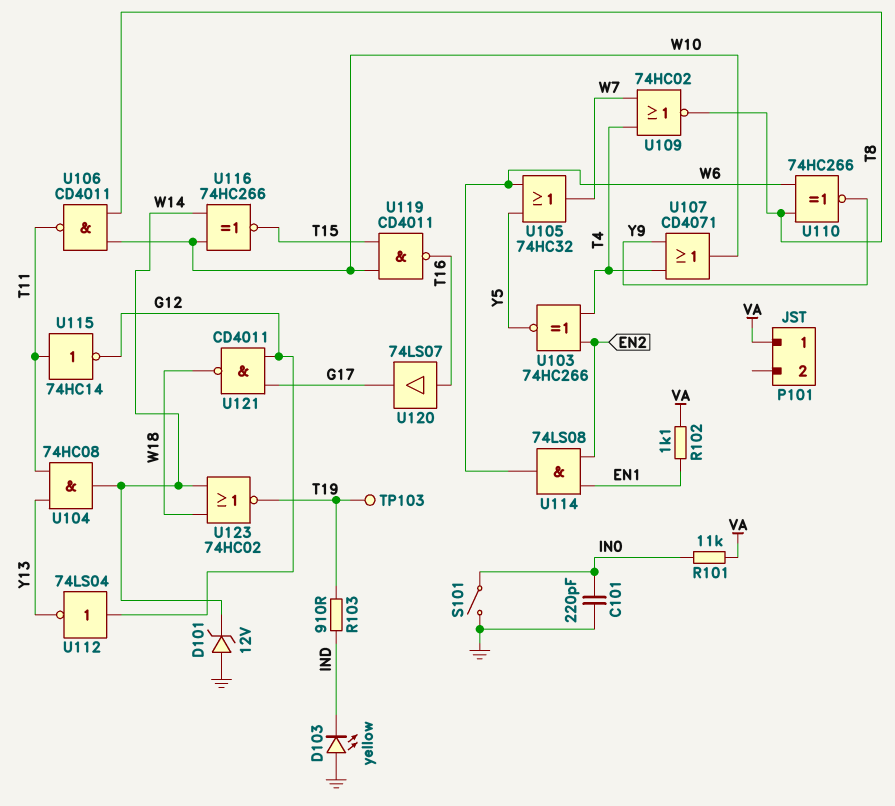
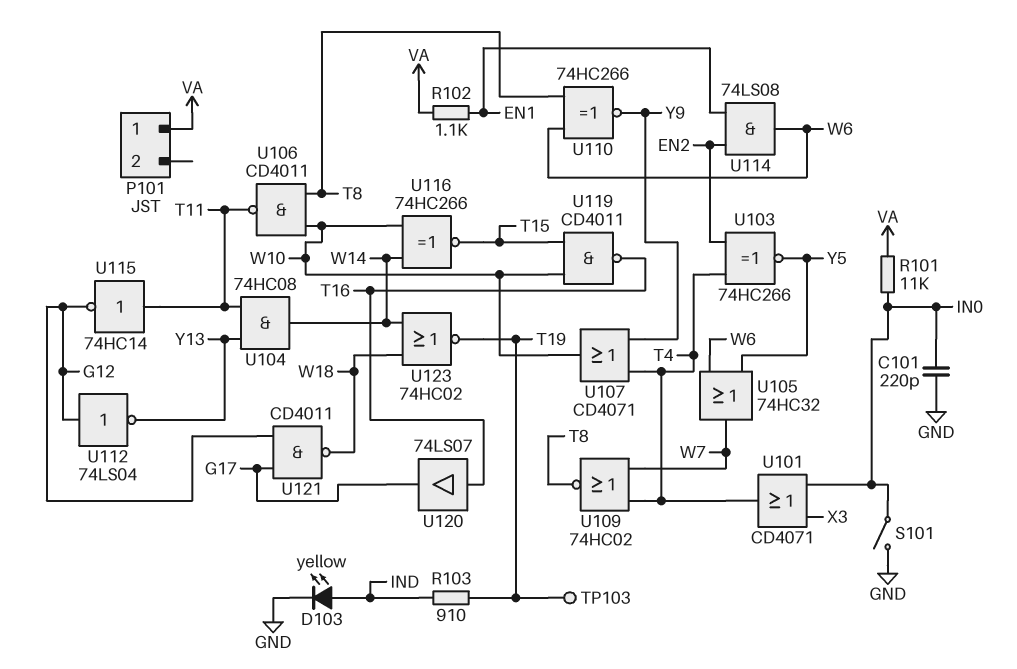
D101: zener 12V (A GND, K W14) -> none
D103: LED yellow (A GND, K IND) -> LED yellow (A IND, K GND)
U101: none -> OR CD4071 (in IN0, in X3, out T4)

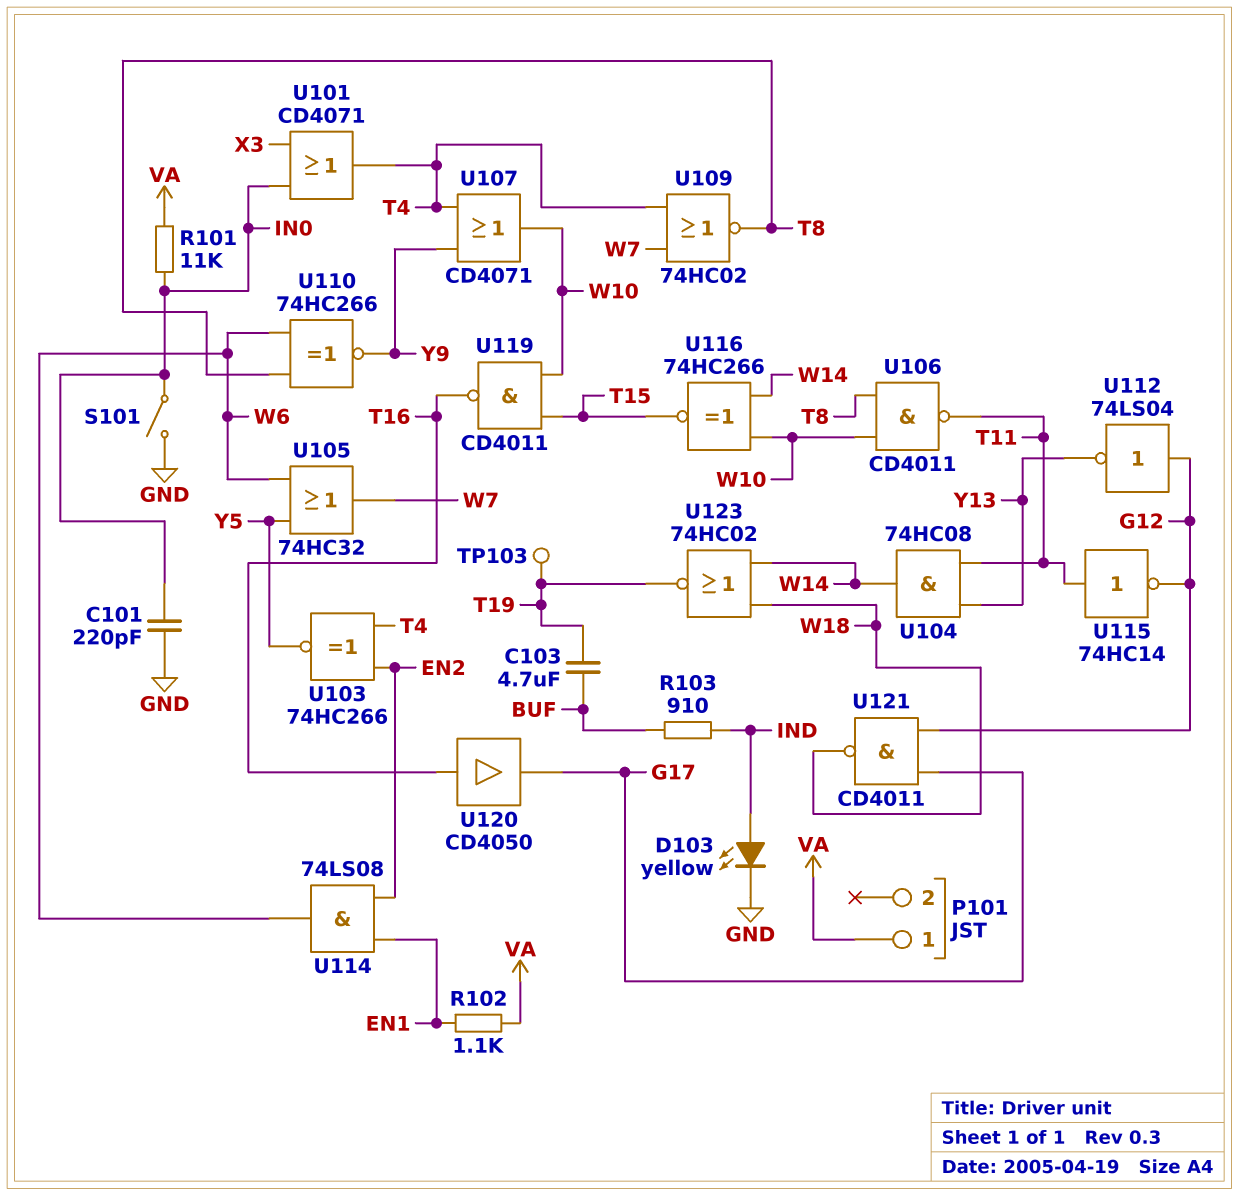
C103: none -> 4.7uF (BUF, T19)
R103: 910 (IND, T19) -> 910 (BUF, IND)
U120: buffer 74LS07 (in T16, out G17) -> buffer CD4050 (in T16, out G17)

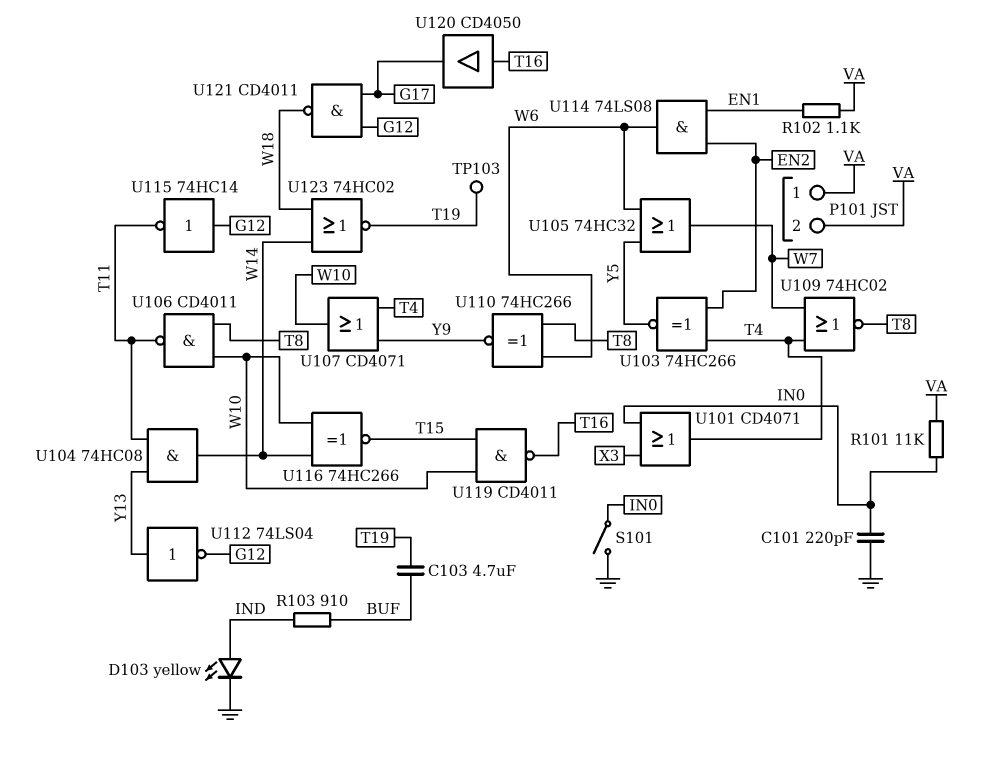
P101 pin 2: none -> VA
U112: NOT 74LS04 (in G12, out Y13) -> NOT 74LS04 (in Y13, out G12)
U115: NOT 74HC14 (in T11, out G12) -> NOT 74HC14 (in G12, out T11)

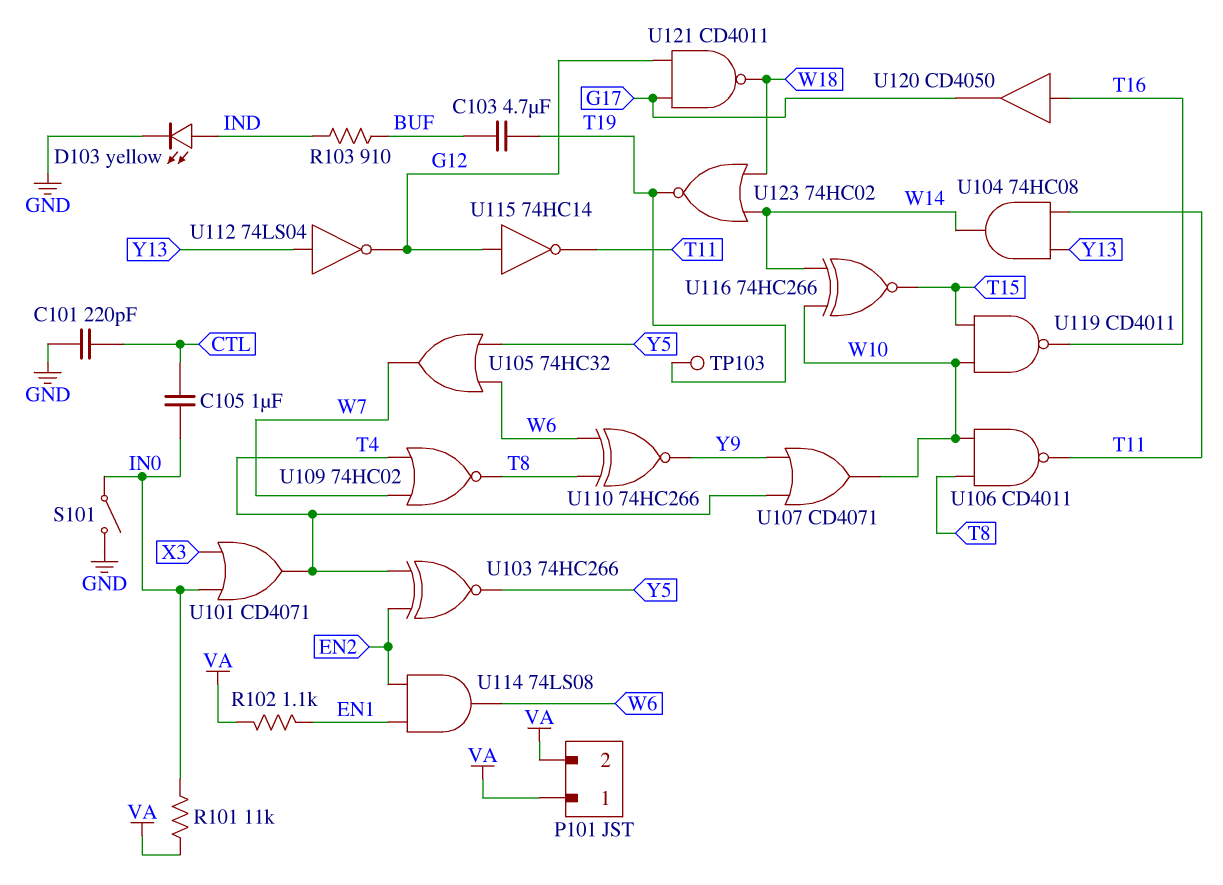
C101: 220pF (GND, IN0) -> 220pF (CTL, GND)
C105: none -> 1uF (CTL, IN0)

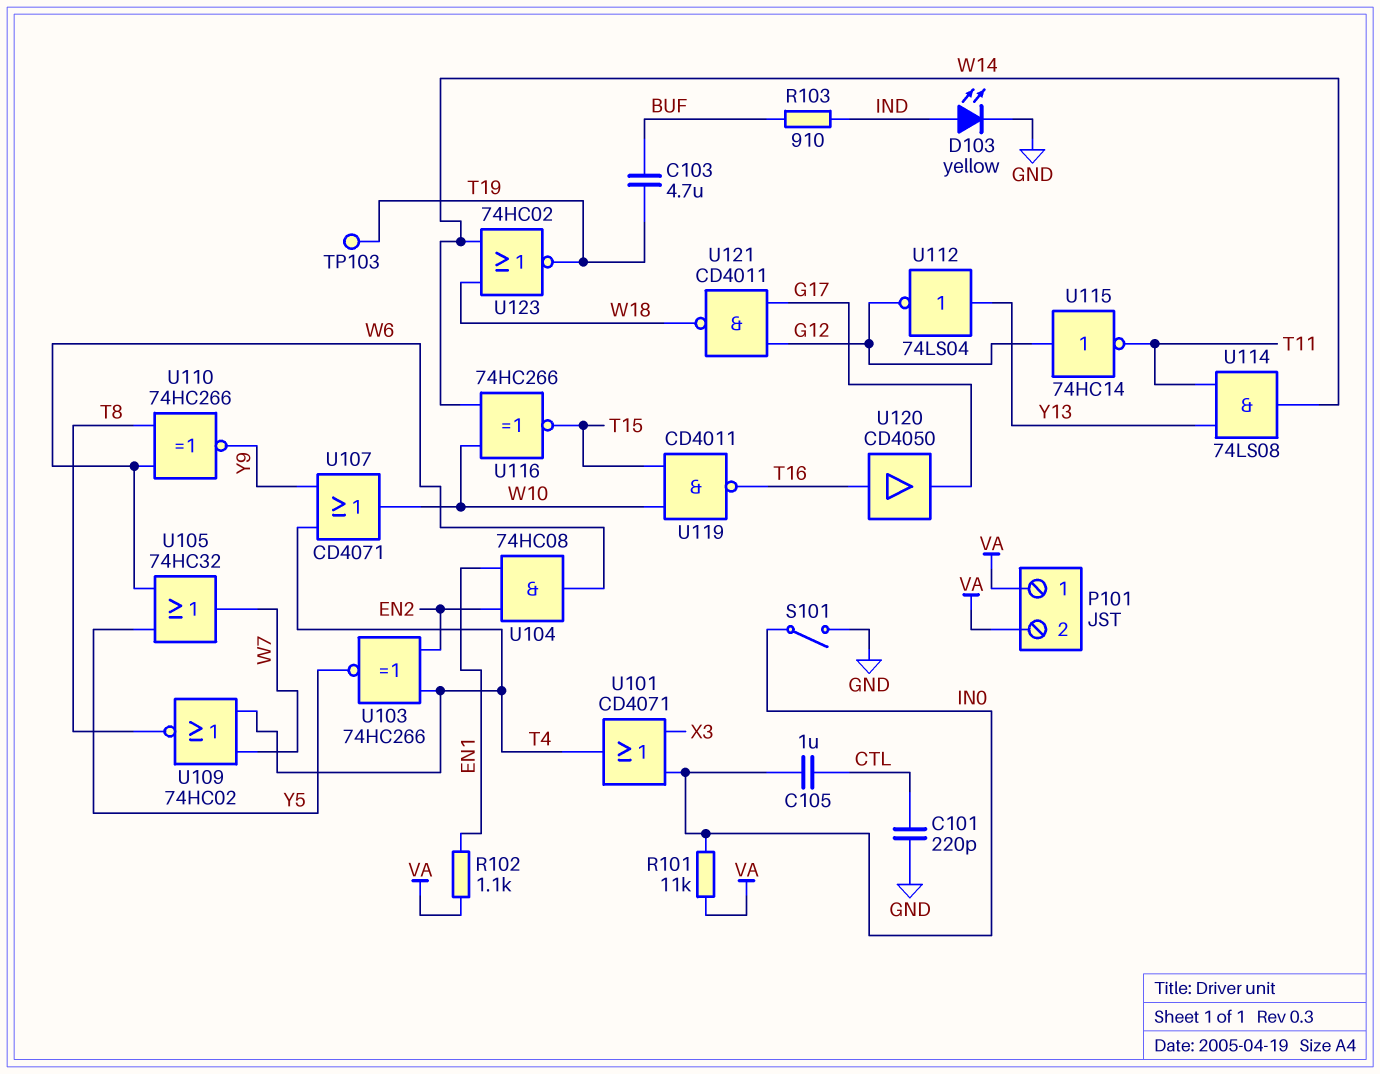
U104: AND 74HC08 (in T11, in Y13, out W14) -> AND 74HC08 (in EN1, in EN2, out W6)
U106: NAND CD4011 (in T8, in W10, out T11) -> none
U114: AND 74LS08 (in EN1, in EN2, out W6) -> AND 74LS08 (in T11, in Y13, out W14)

